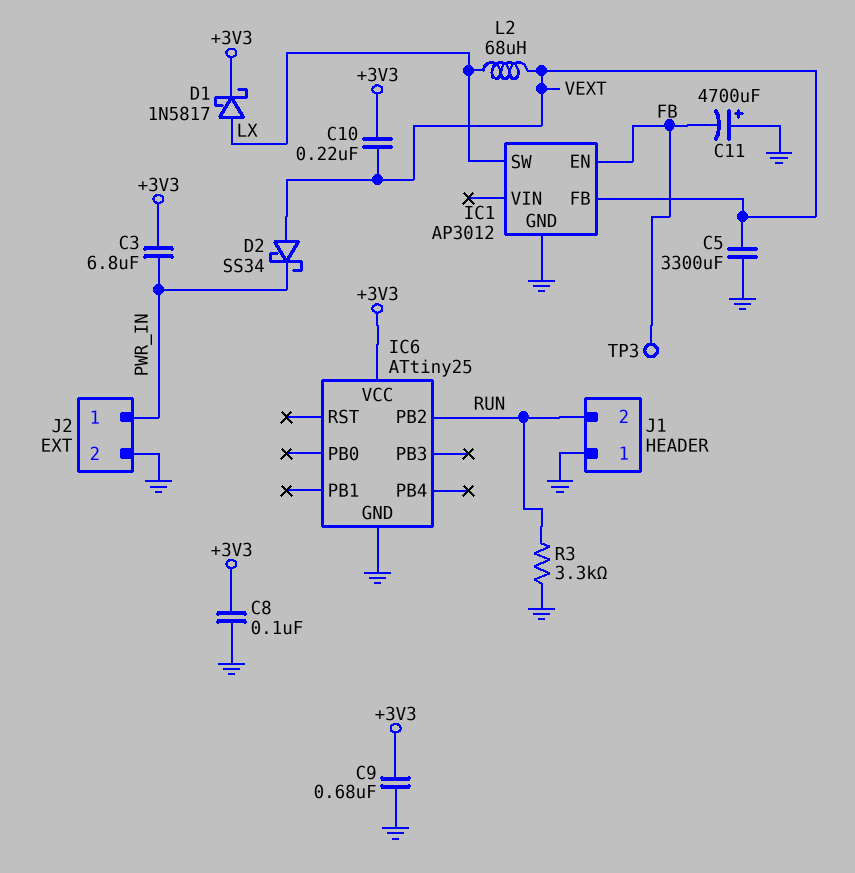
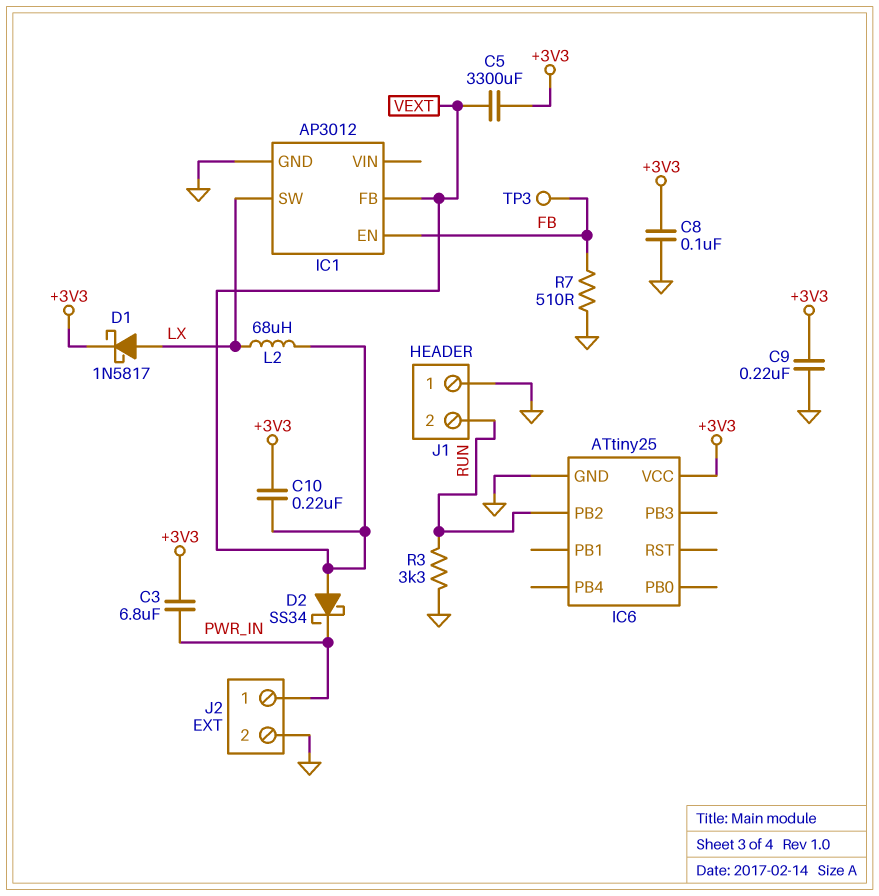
C5: 3300uF (GND, VEXT) -> 3300uF (+3V3, VEXT)
C9: 680nF (+3V3, GND) -> 220nF (+3V3, GND)
C11: 4700uF (plus GND, minus FB) -> none
R7: none -> 510 (FB, GND)

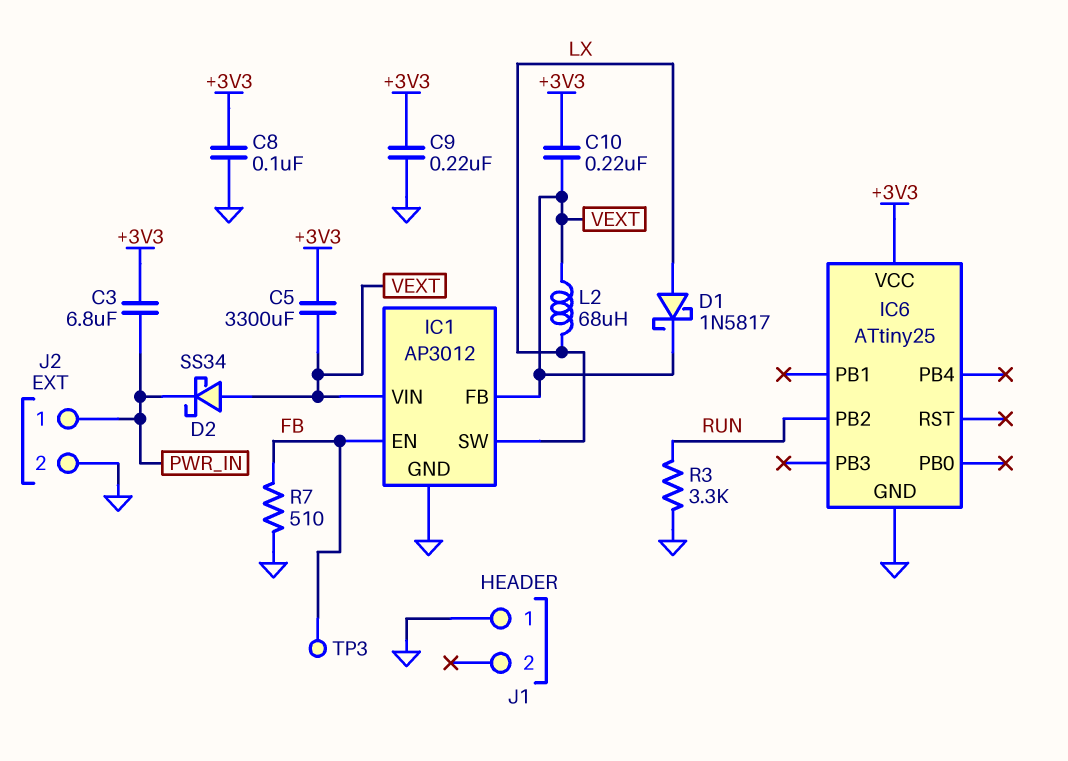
D1: schottky 1N5817 (A LX, K +3V3) -> schottky 1N5817 (A LX, K VEXT)
IC1 pin VIN: none -> VEXT
J1 pin 2: RUN -> none

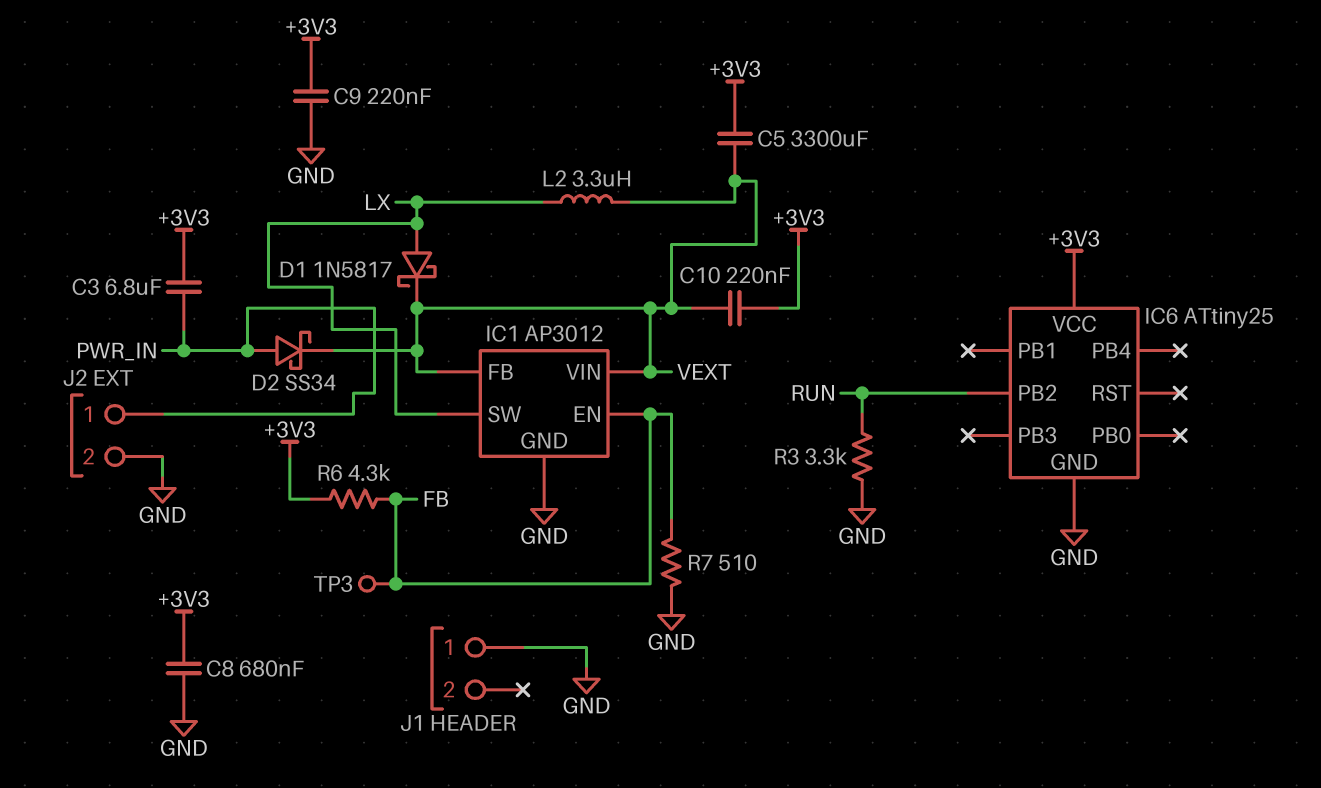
C8: 100nF (+3V3, GND) -> 680nF (+3V3, GND)
D2: schottky SS34 (A VEXT, K PWR_IN) -> schottky SS34 (A PWR_IN, K VEXT)
L2: 68uH (LX, VEXT) -> 3.3uH (LX, VEXT)
R6: none -> 4.3k (+3V3, FB)

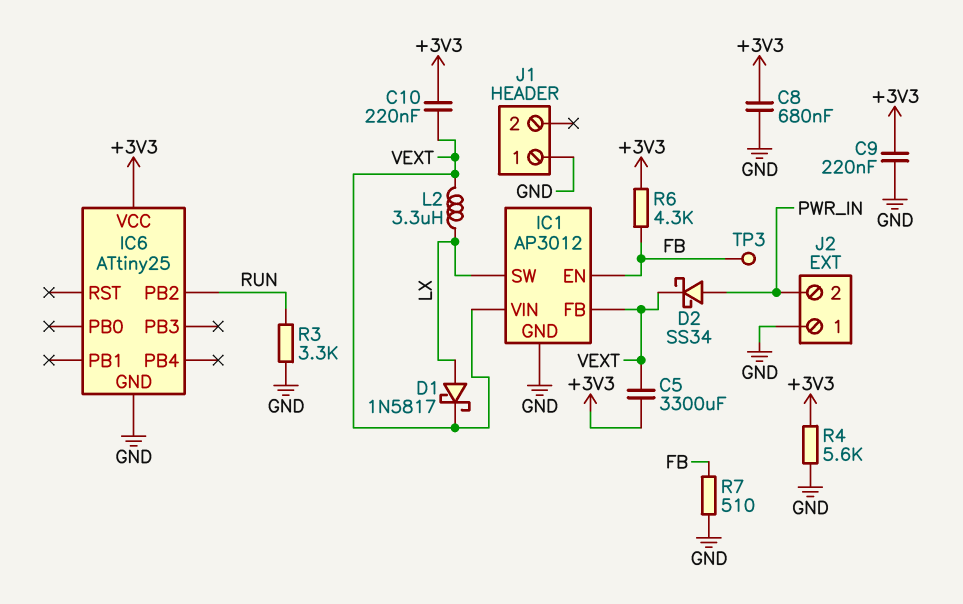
C3: 6.8uF (+3V3, PWR_IN) -> none
J2 pin 1: PWR_IN -> GND
J2 pin 2: GND -> PWR_IN
R4: none -> 5.6k (+3V3, GND)

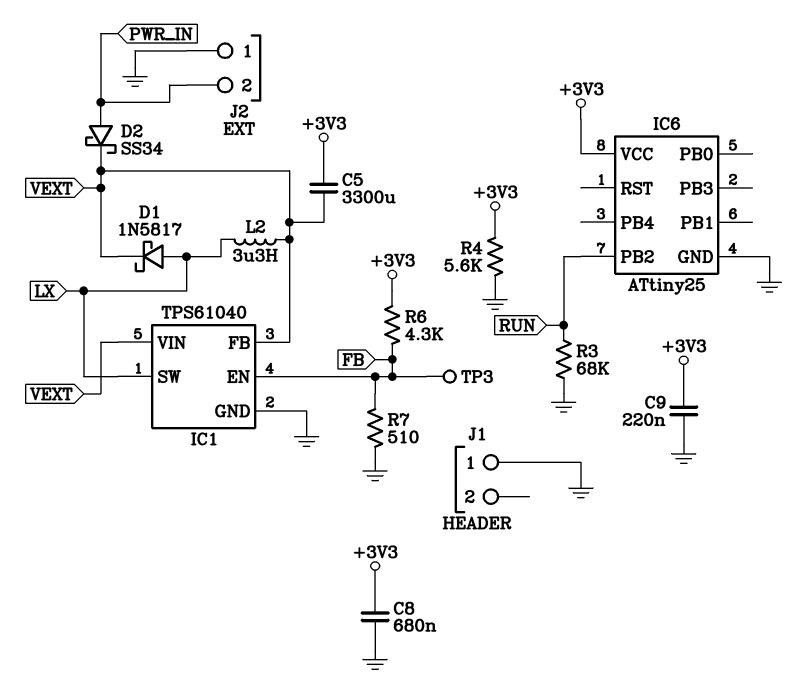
C10: 220nF (+3V3, VEXT) -> none
IC1: AP3012 -> TPS61040
R3: 3.3k (GND, RUN) -> 68k (GND, RUN)

